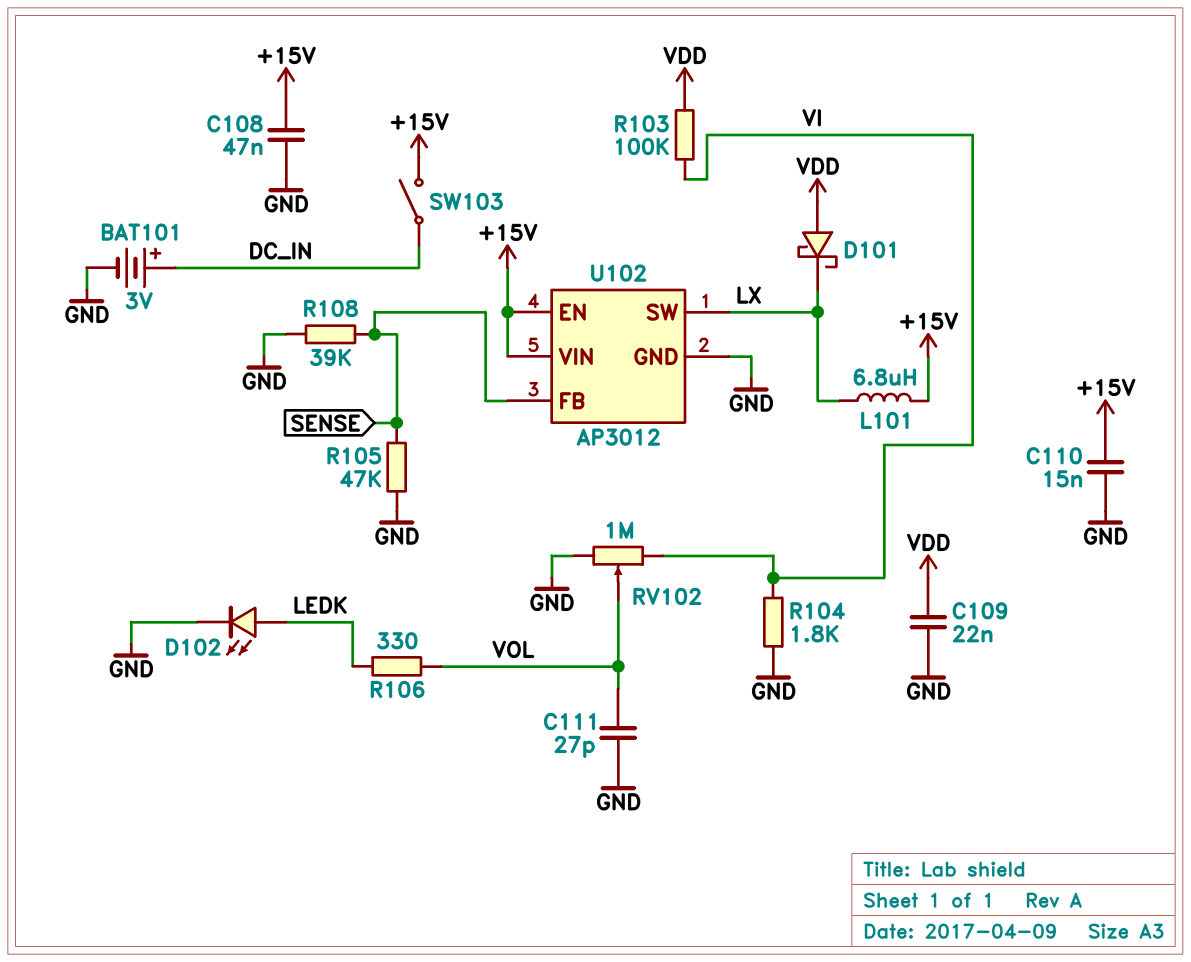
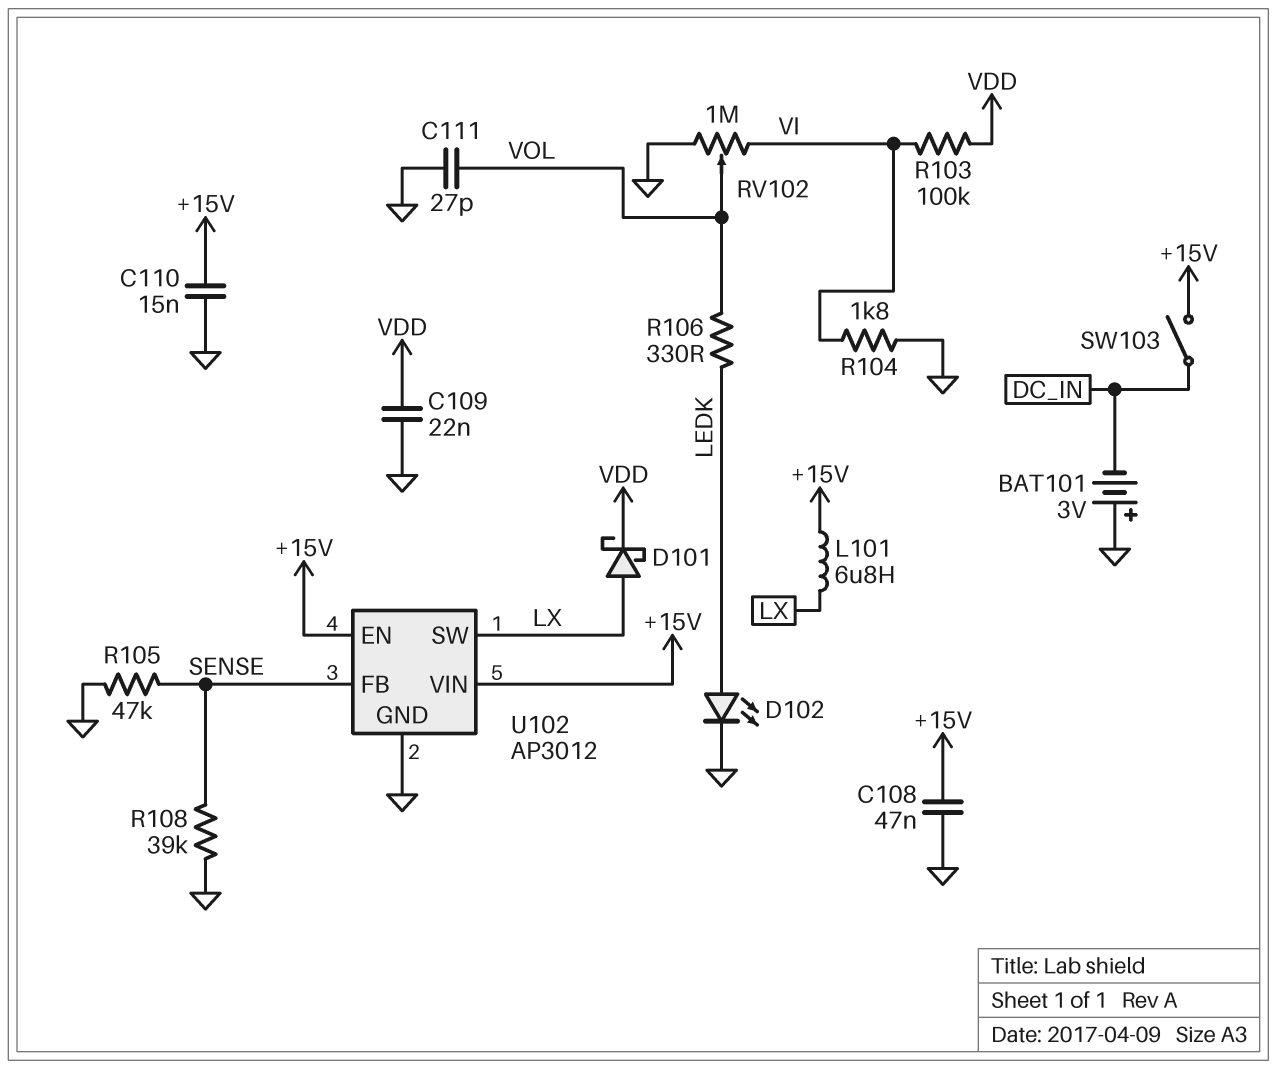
BAT101: 3V (plus DC_IN, minus GND) -> 3V (plus GND, minus DC_IN)
D101: schottky (A VDD, K LX) -> schottky (A LX, K VDD)

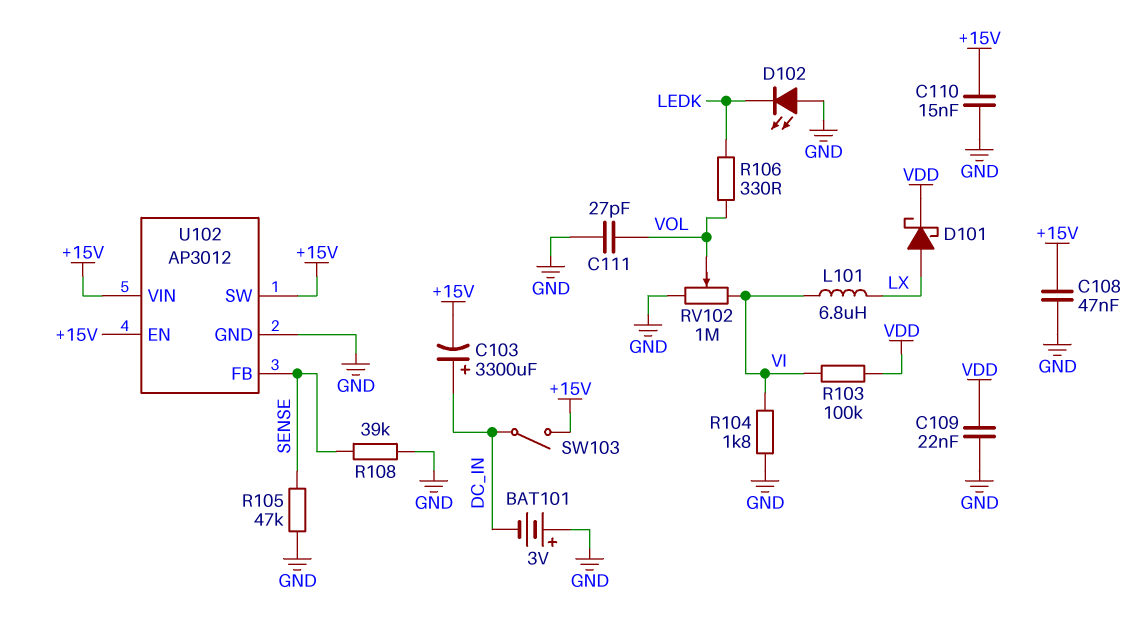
C103: none -> 3300uF (plus DC_IN, minus +15V)
D102: LED (A LEDK, K GND) -> LED (A GND, K LEDK)
L101: 6.8uH (+15V, LX) -> 6.8uH (LX, VI)
U102 pin SW: LX -> +15V

